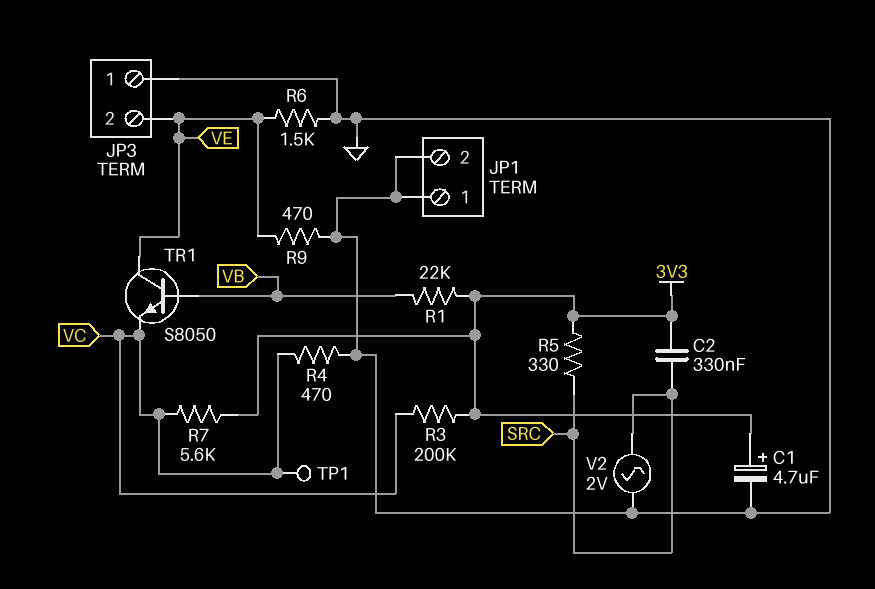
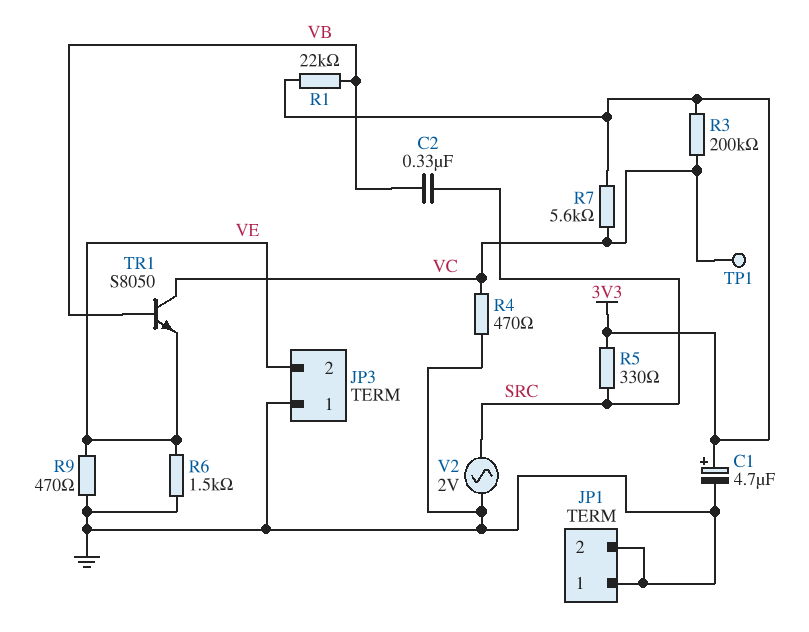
C2: 330nF (3V3, SRC) -> 330nF (SRC, VB)
TR1: NPN S8050 (B VB, C VE, E VC) -> NPN S8050 (B VB, C VC, E VE)

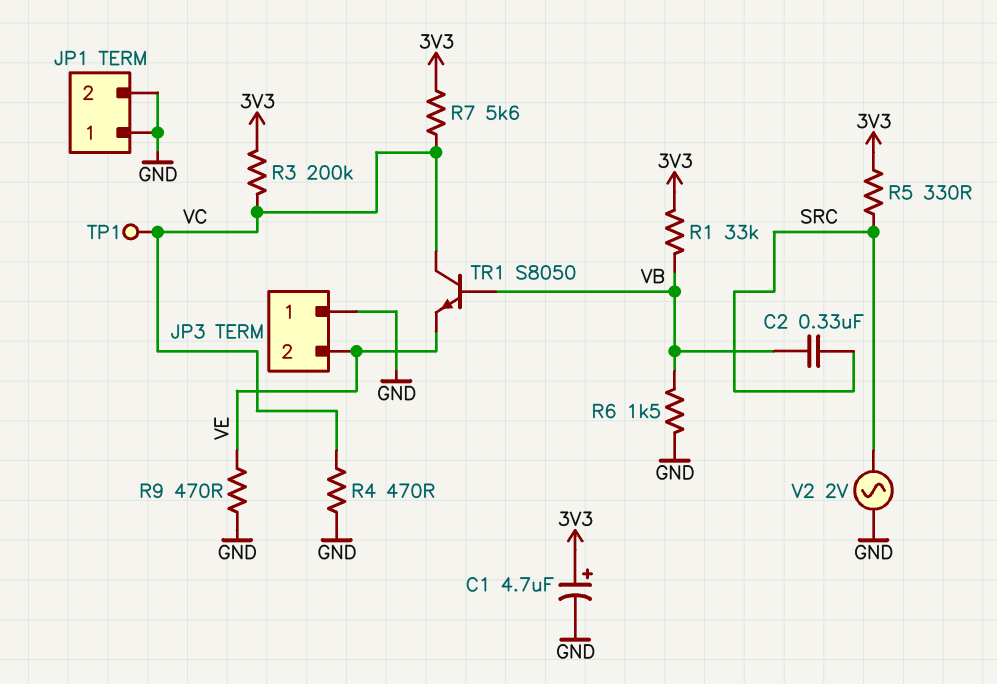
R1: 22k (3V3, VB) -> 33k (3V3, VB)
R6: 1.5k (GND, VE) -> 1.5k (GND, VB)

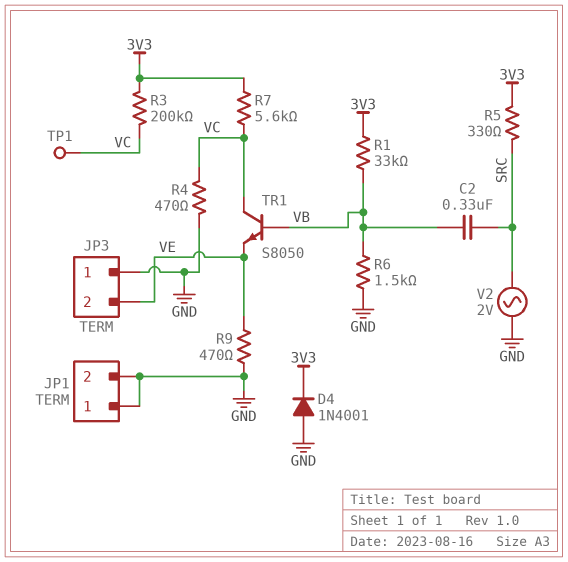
C1: 4.7uF (plus 3V3, minus GND) -> none
D4: none -> diode 1N4001 (A GND, K 3V3)

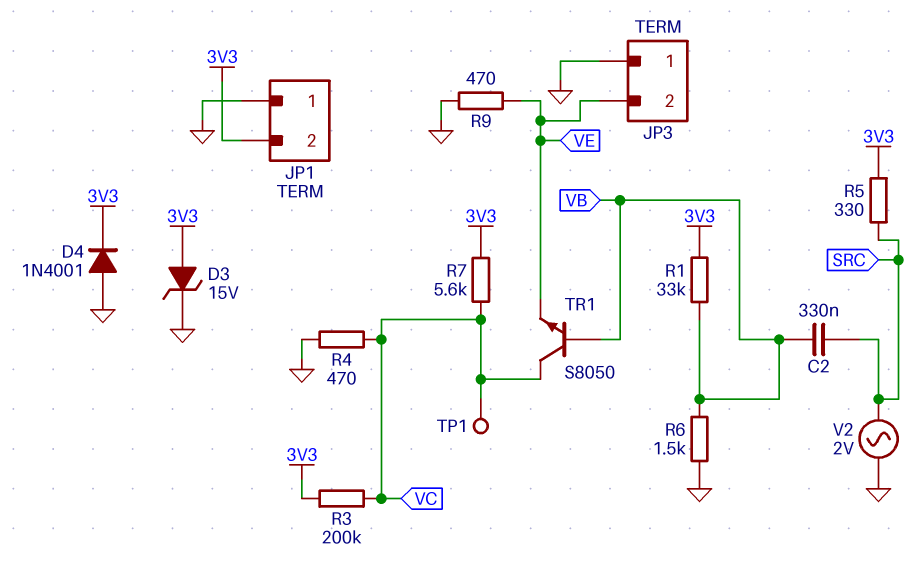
D3: none -> zener 15V (A 3V3, K GND)
JP1 pin 2: GND -> 3V3

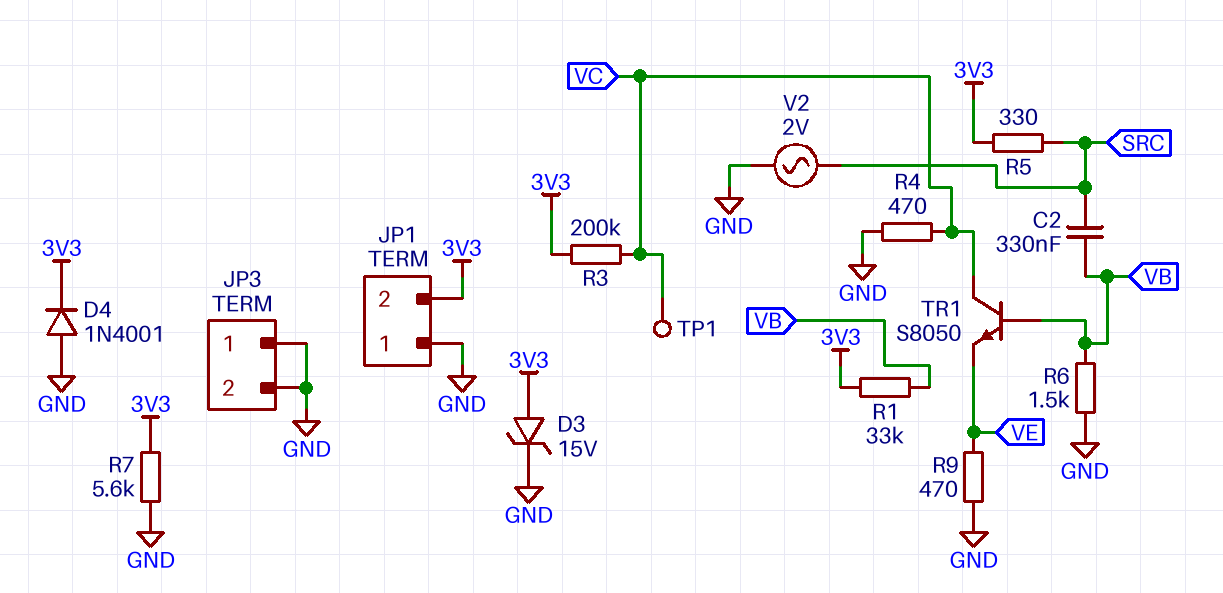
JP3 pin 2: VE -> GND
R7: 5.6k (3V3, VC) -> 5.6k (3V3, GND)

